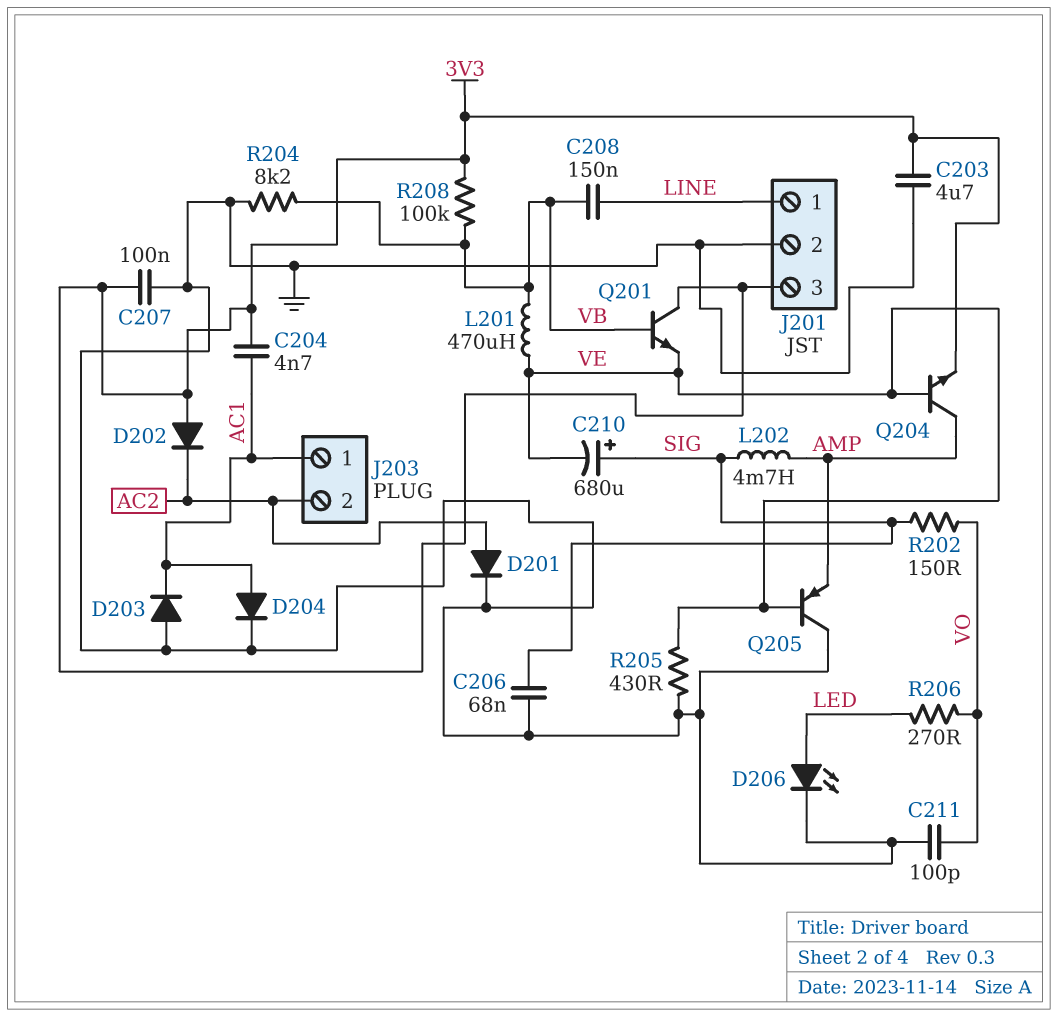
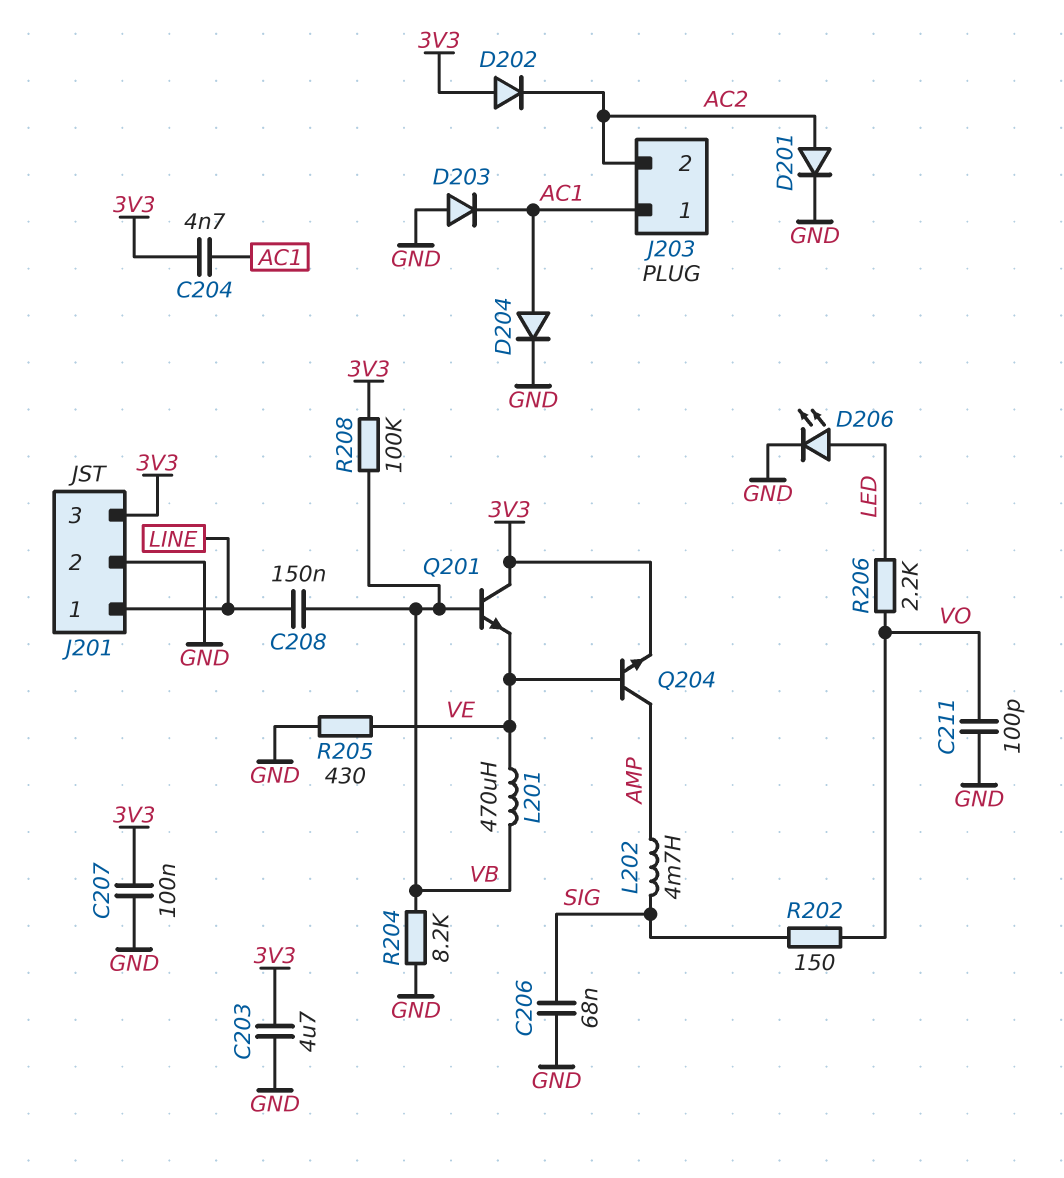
C210: 680uF (plus SIG, minus VE) -> none
Q205: PNP (B VE, C GND, E AMP) -> none
R206: 270 (LED, VO) -> 2.2k (LED, VO)

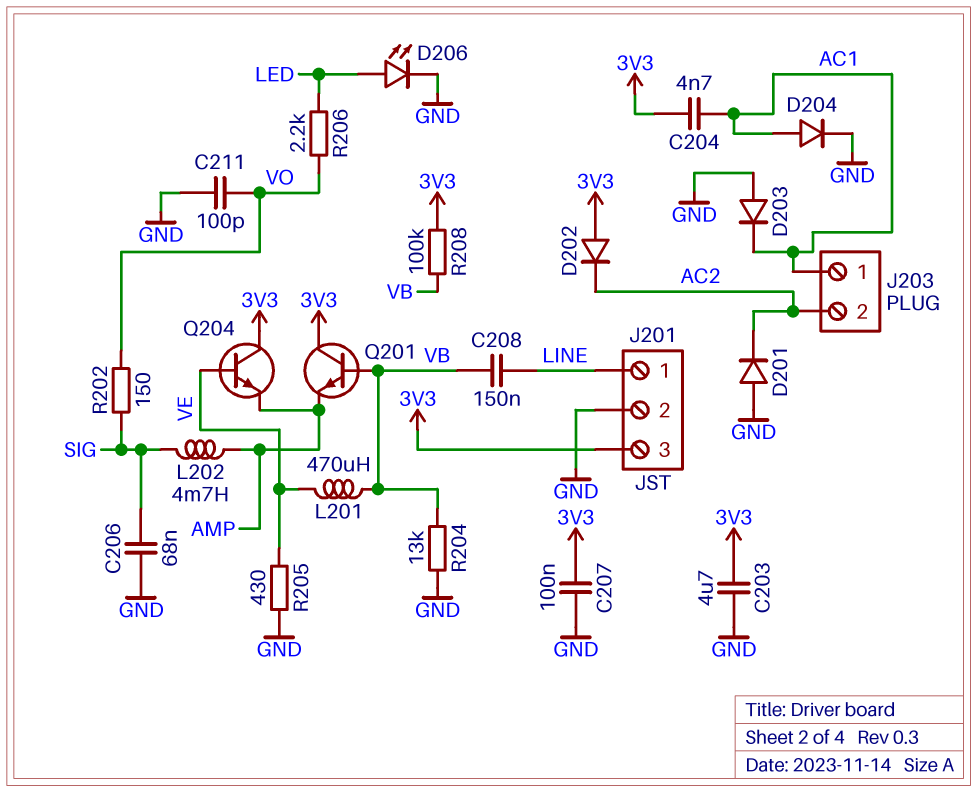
D201: diode (A AC2, K GND) -> diode (A GND, K AC2)
Q201: NPN (B VB, C 3V3, E VE) -> NPN (B VB, C 3V3, E AMP)
Q204: NPN (B VE, C AMP, E 3V3) -> NPN (B VE, C 3V3, E AMP)
R204: 8.2k (GND, VB) -> 13k (GND, VB)

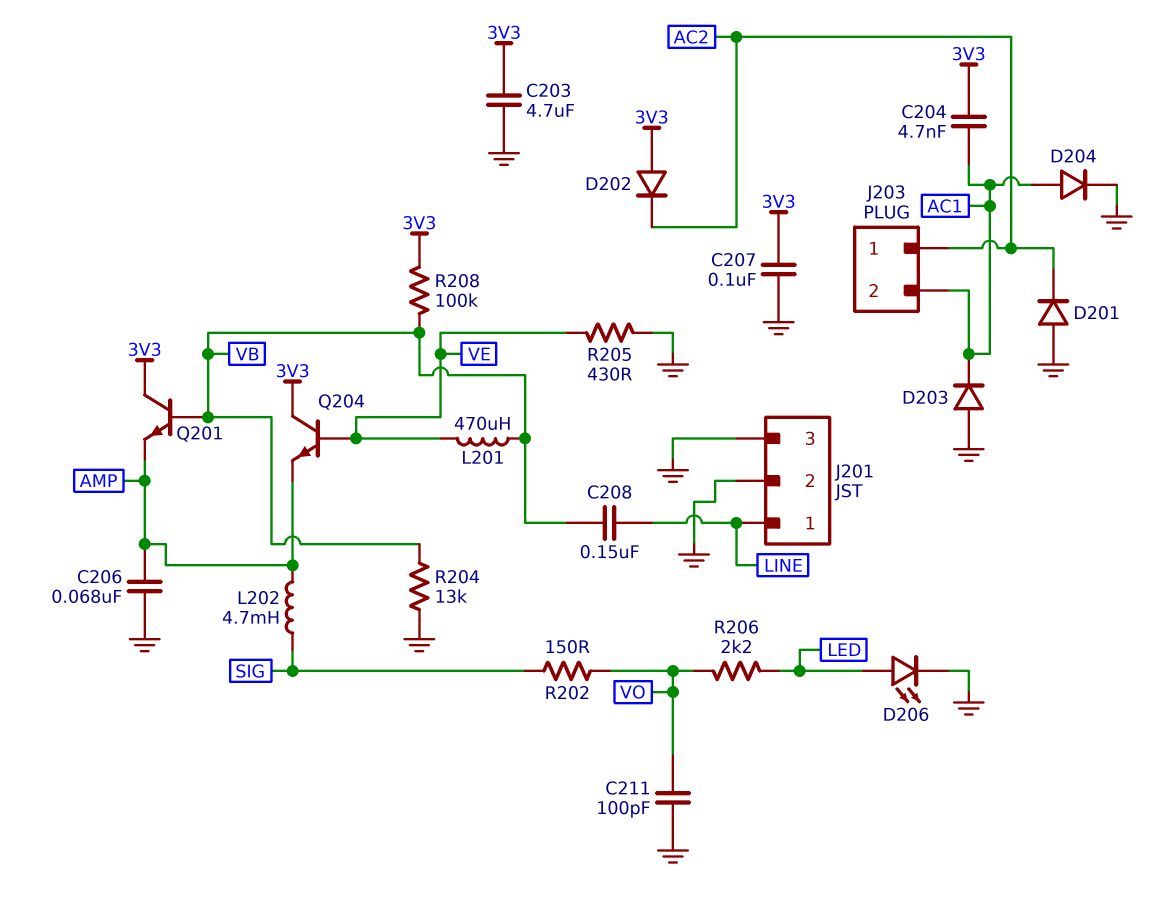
C206: 68nF (GND, SIG) -> 68nF (AMP, GND)
J201 pin 3: 3V3 -> GND
J203 pin 1: AC1 -> AC2
J203 pin 2: AC2 -> AC1

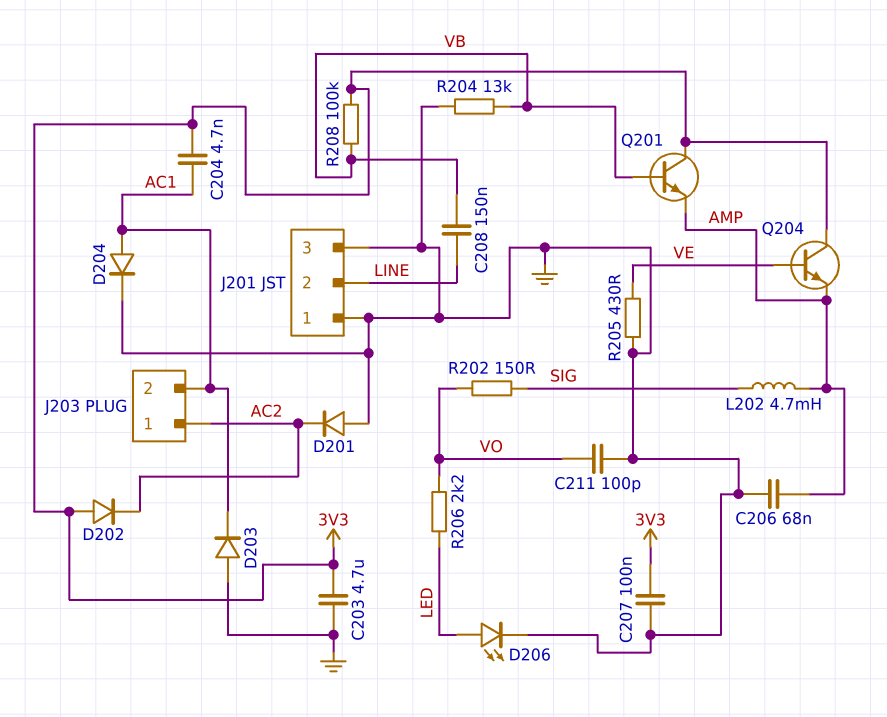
J201 pin 1: LINE -> GND
J201 pin 2: GND -> LINE
L201: 470uH (VB, VE) -> none

